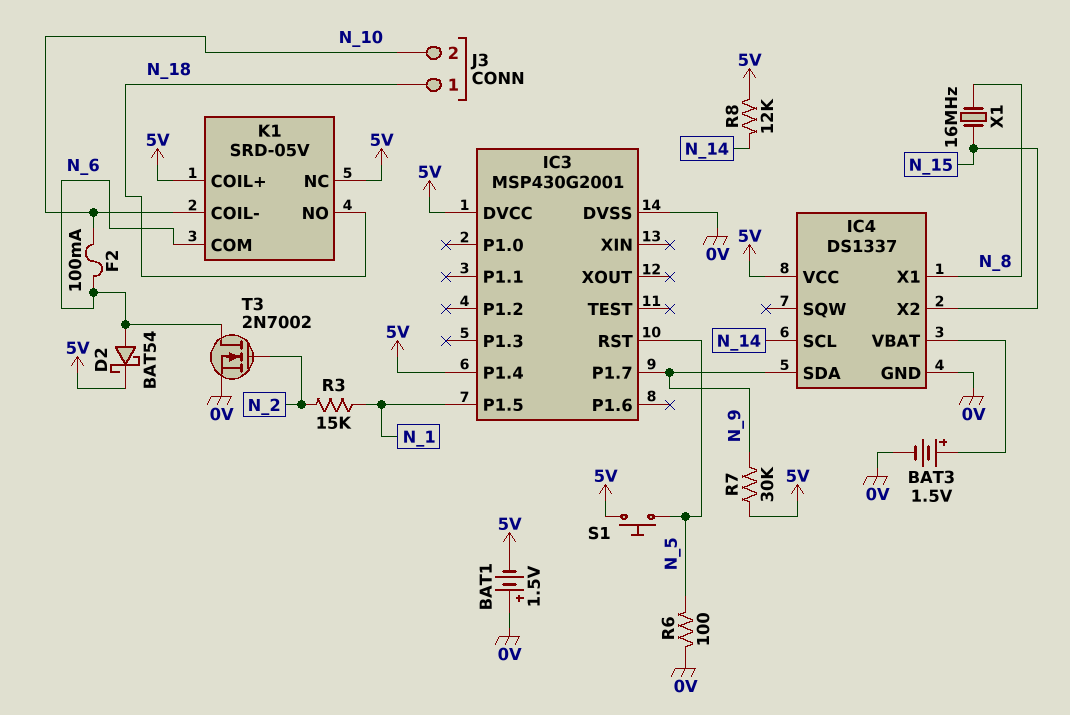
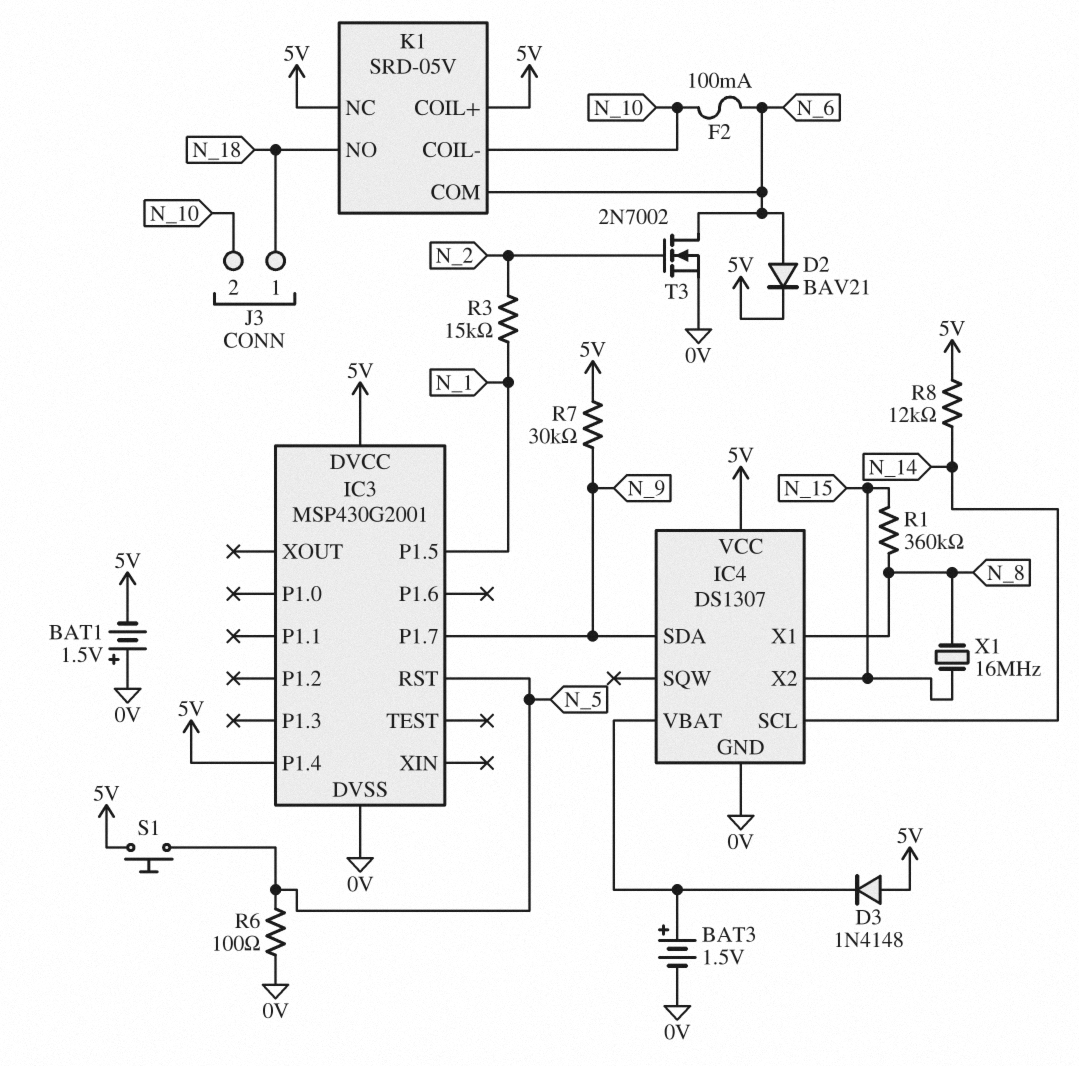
D2: schottky BAT54 (A N_6, K 5V) -> diode BAV21 (A N_6, K 5V)
D3: none -> diode 1N4148 (A 5V, K IC4/VBAT)
IC4: DS1337 -> DS1307
R1: none -> 360k (N_8, N_15)

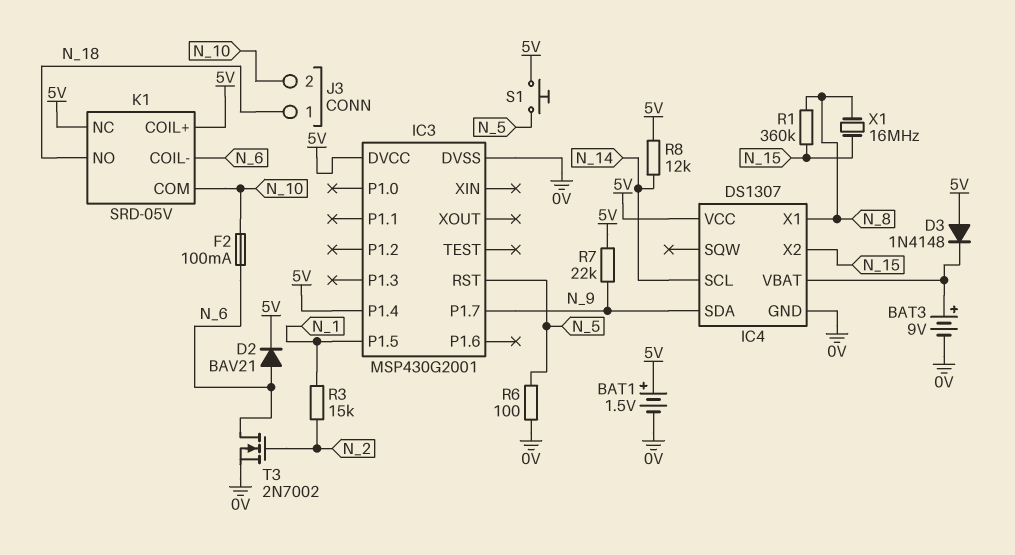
BAT1: 1.5V (plus 0V, minus 5V) -> 1.5V (plus 5V, minus 0V)
BAT3: 1.5V (plus IC4/VBAT, minus 0V) -> 9V (plus IC4/VBAT, minus 0V)
K1 pin COIL-: N_10 -> N_6
K1 pin COM: N_6 -> N_10
R7: 30k (5V, N_9) -> 22k (5V, N_9)

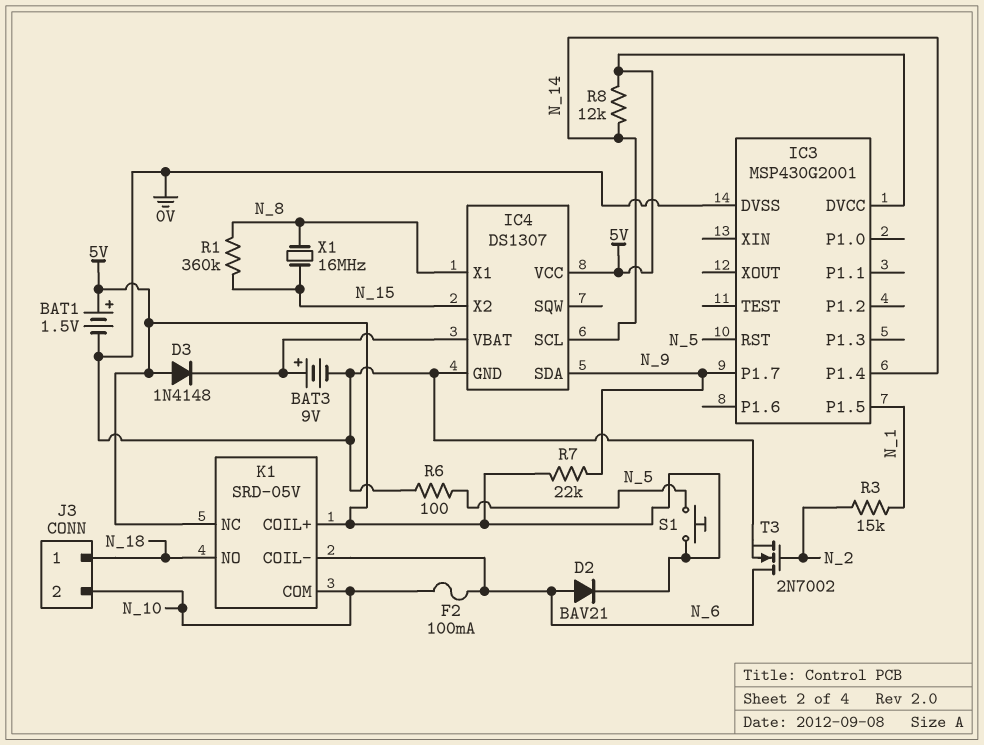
IC3 pin P1.4: 5V -> N_14

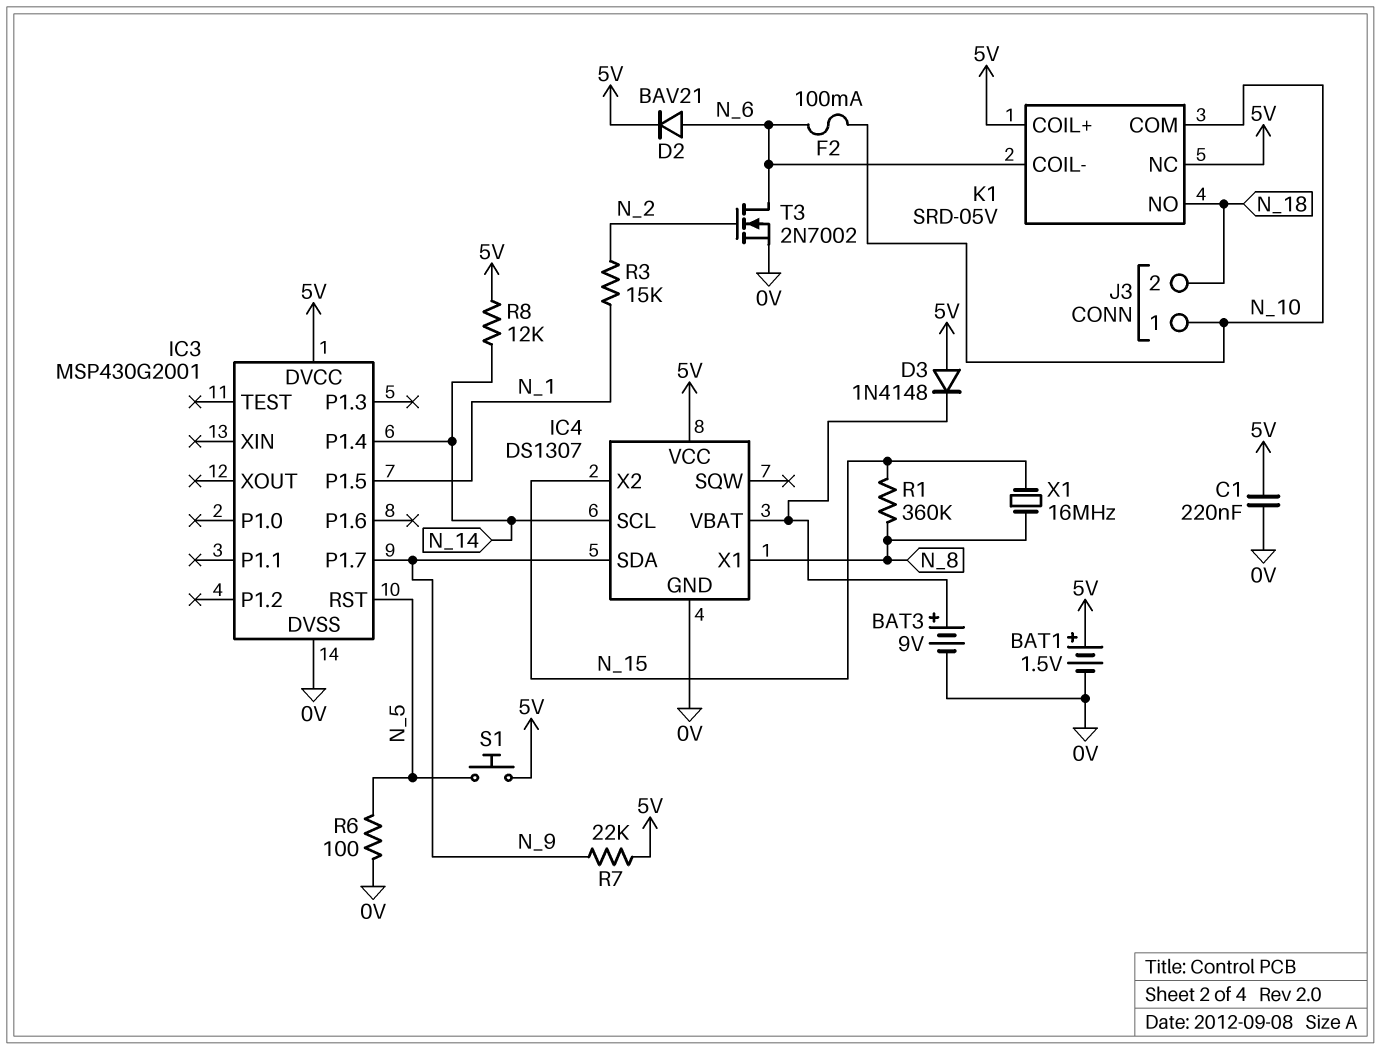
C1: none -> 220nF (0V, 5V)
J3 pin 1: N_18 -> N_10
J3 pin 2: N_10 -> N_18

